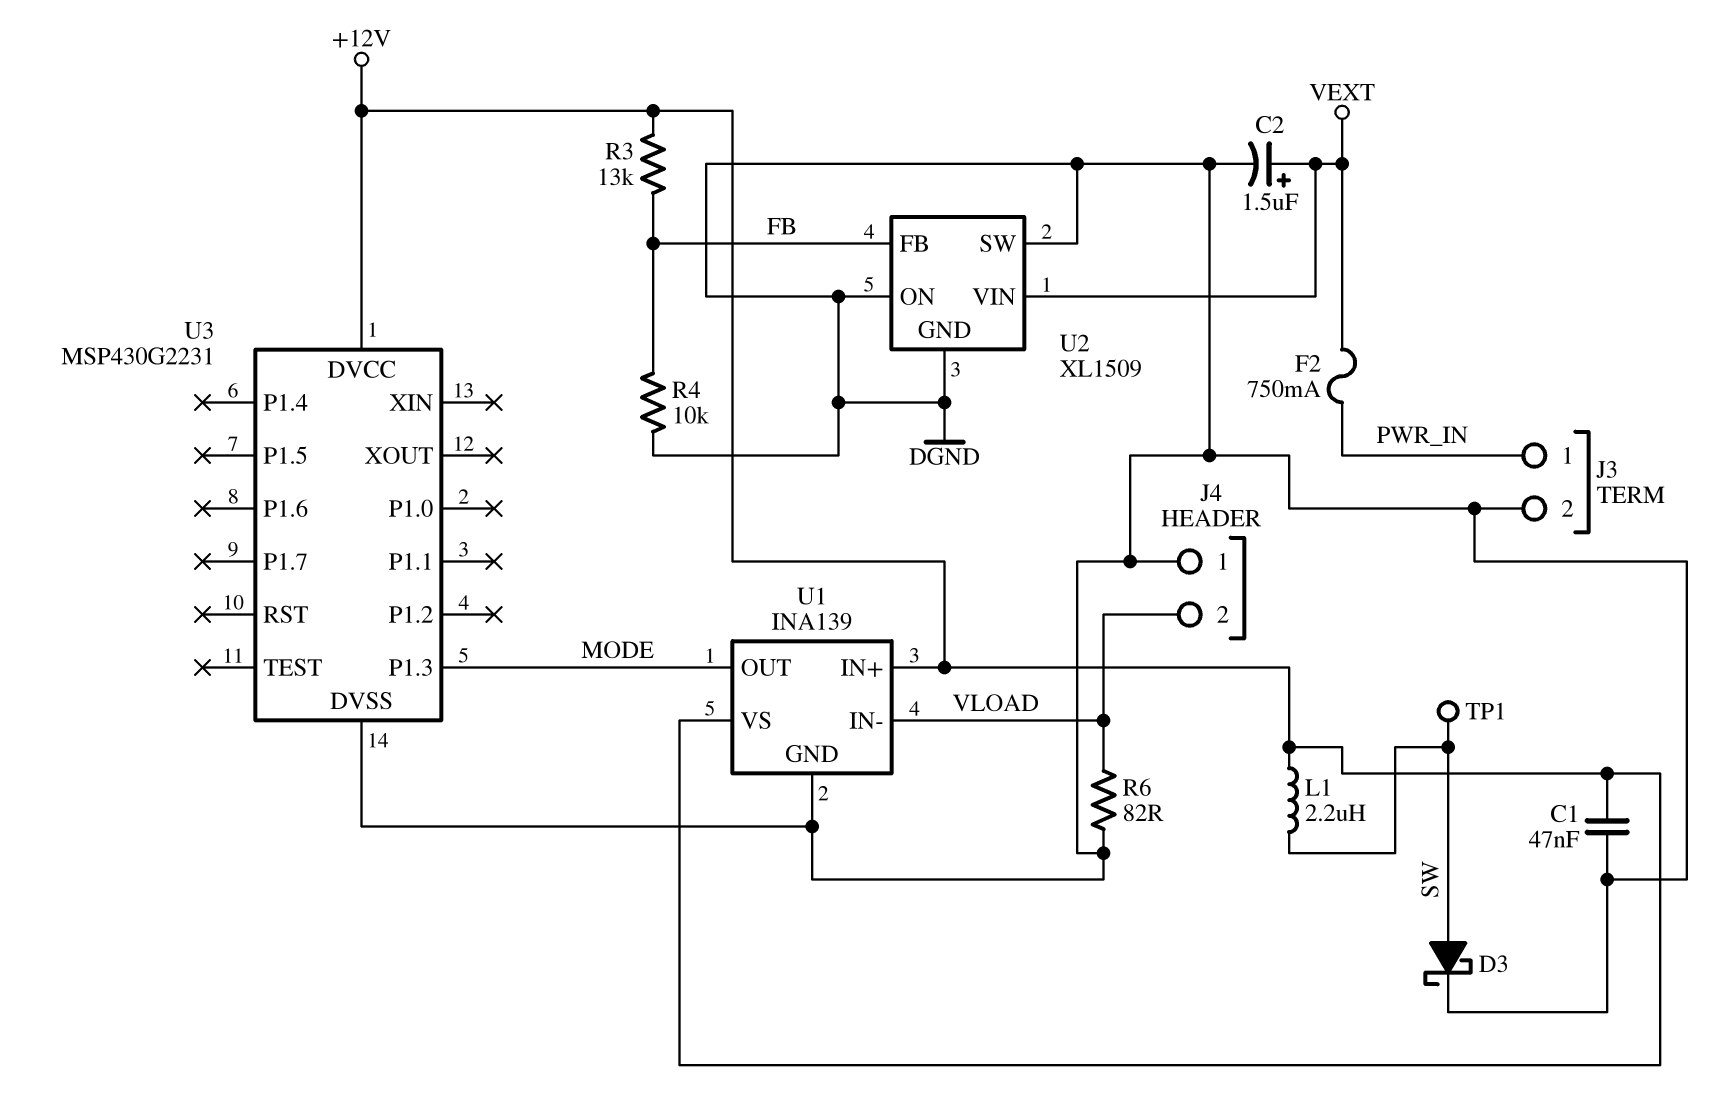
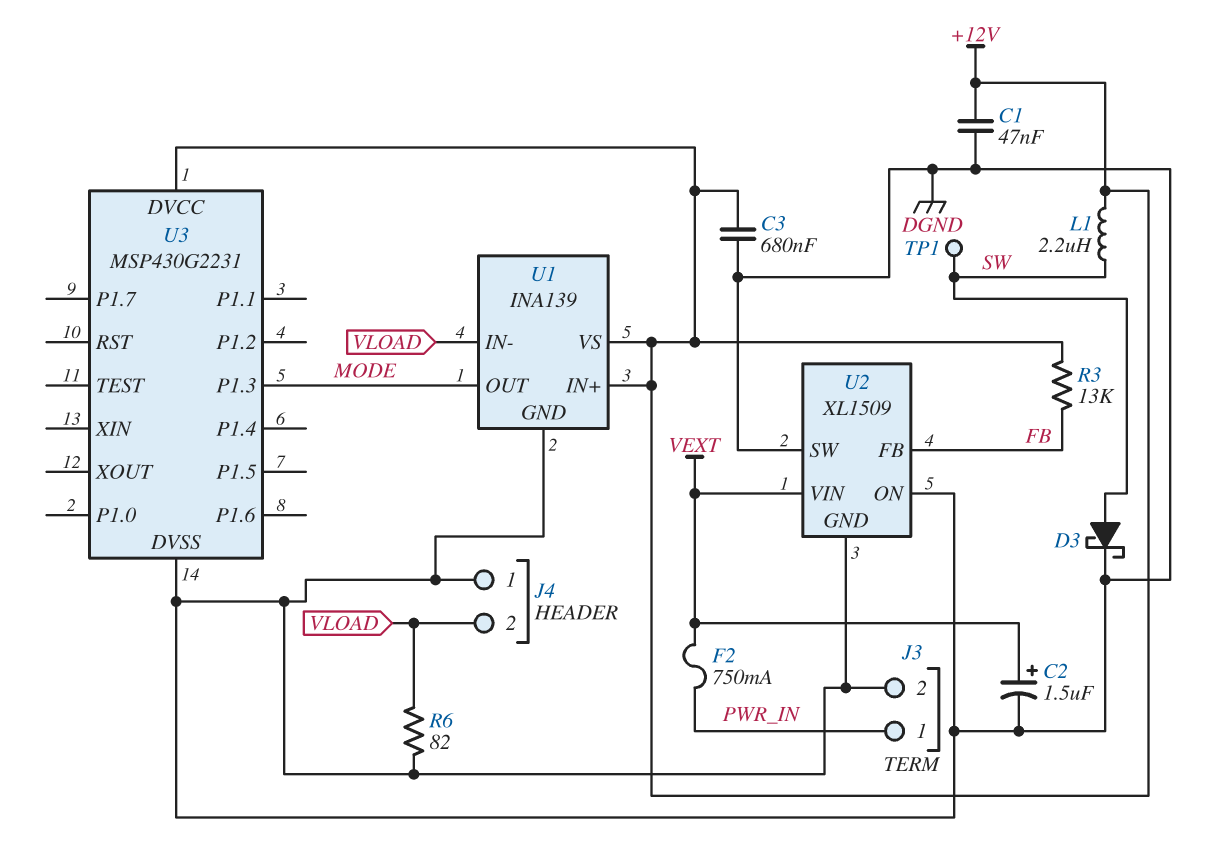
C3: none -> 680nF (+12V, DGND)
R4: 10k (DGND, FB) -> none

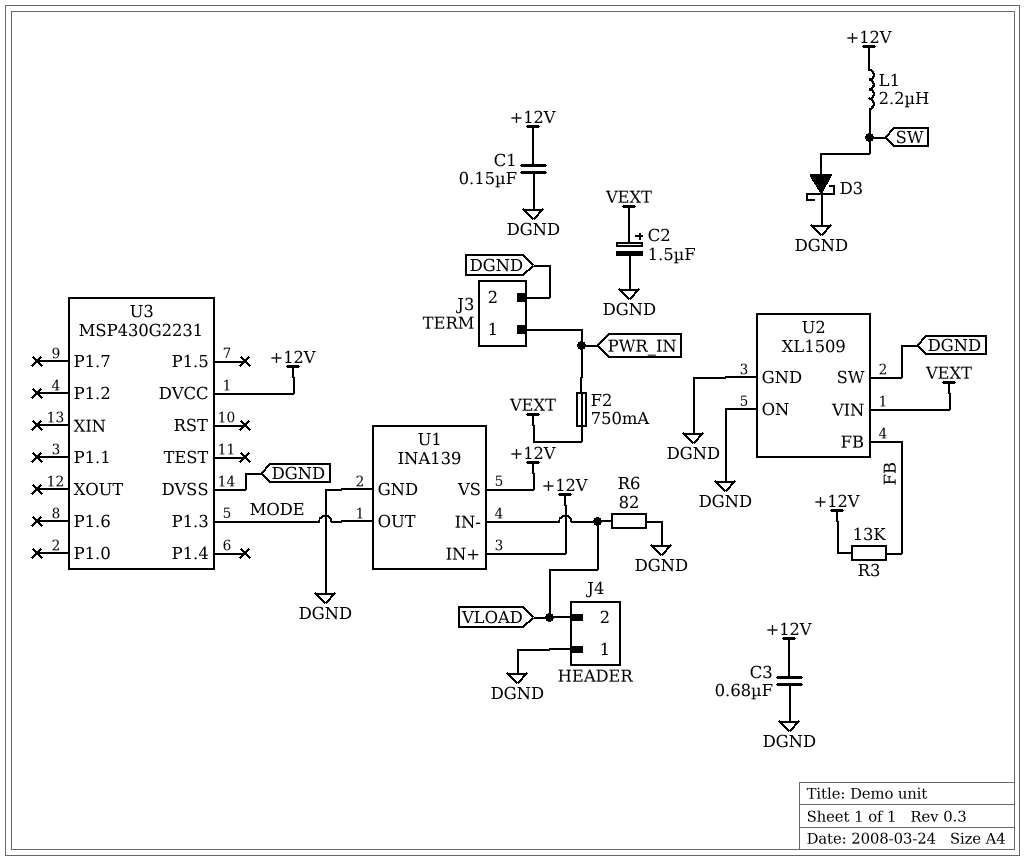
C1: 47nF (+12V, DGND) -> 150nF (+12V, DGND)
TP1: test point (SW) -> none

